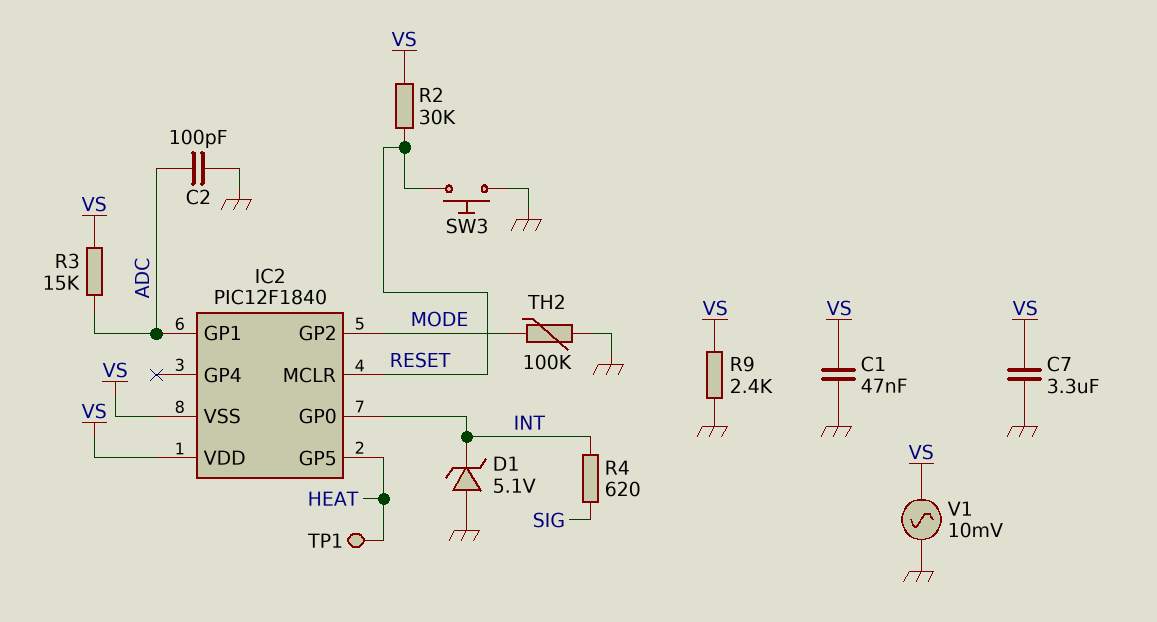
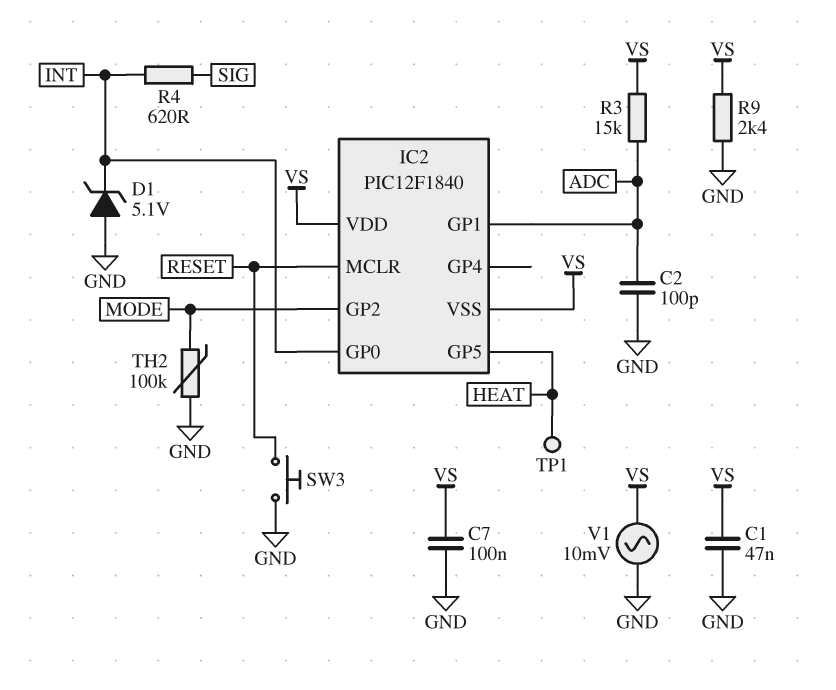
C7: 3.3uF (GND, VS) -> 100nF (GND, VS)
R2: 30k (RESET, VS) -> none

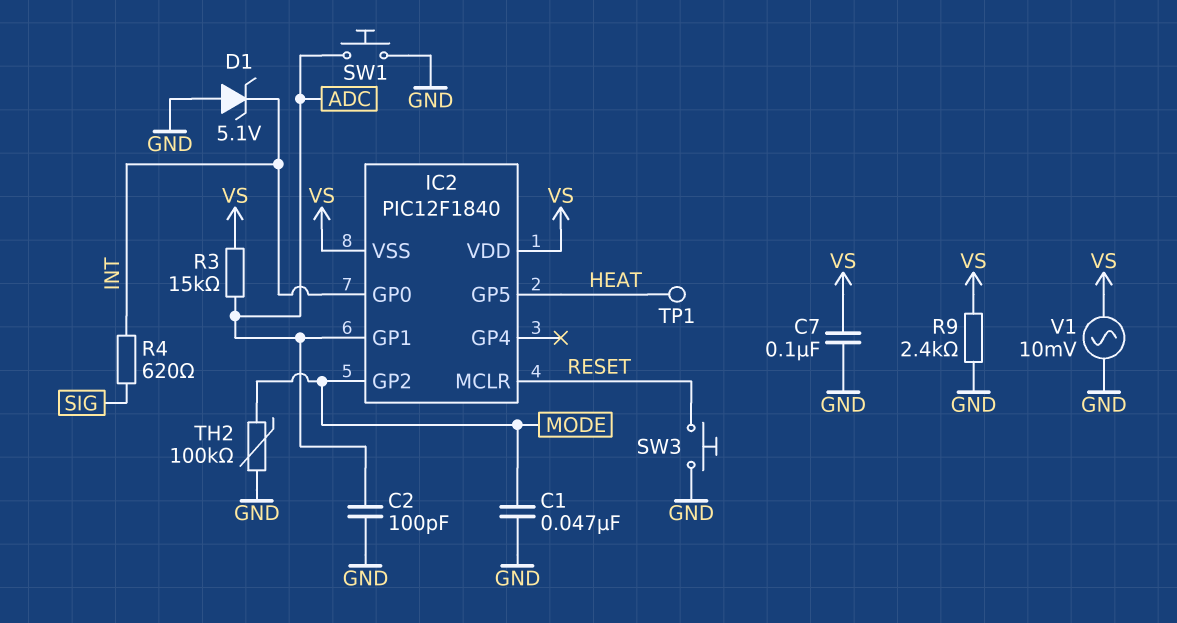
C1: 47nF (GND, VS) -> 47nF (GND, MODE)
SW1: none -> button (ADC, GND)

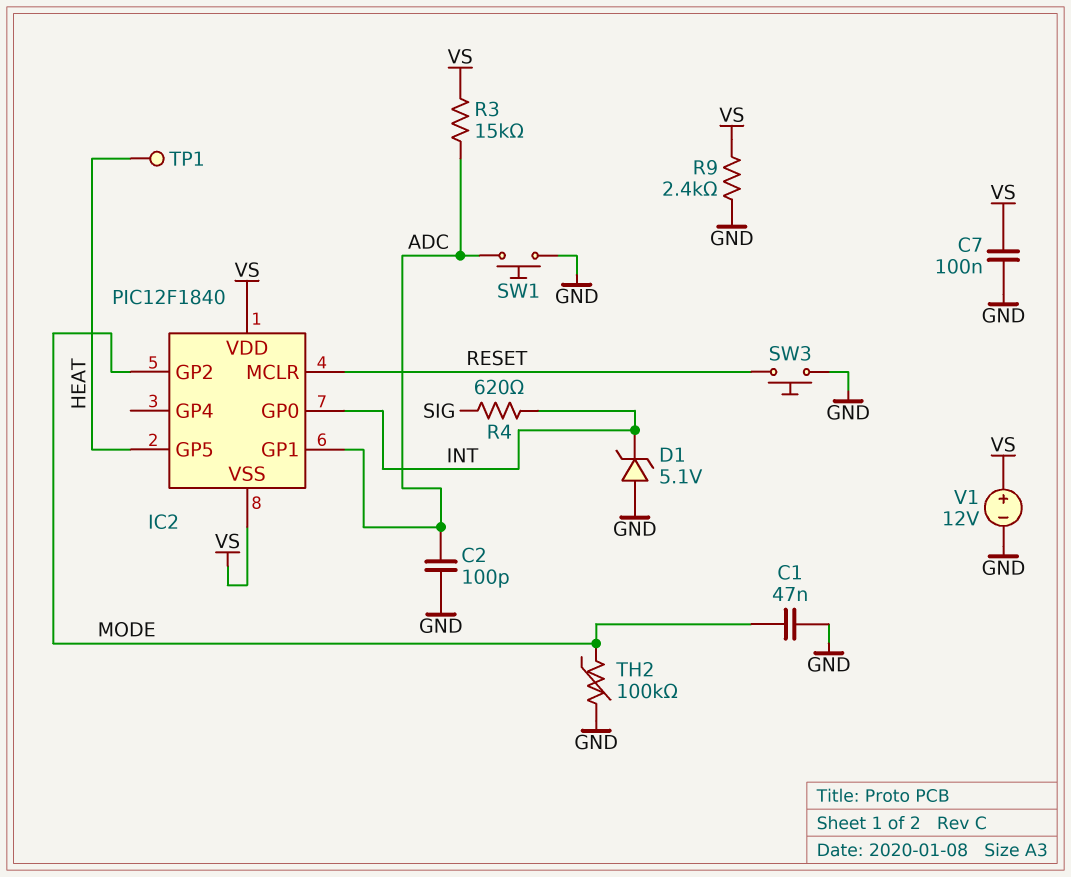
V1: AC 10mV (GND, VS) -> 12V (plus VS, minus GND)

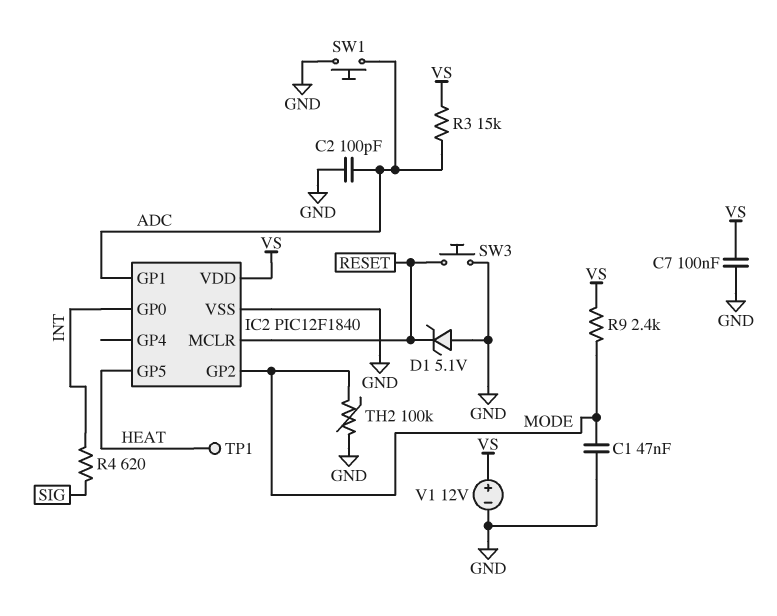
D1: zener 5.1V (A GND, K INT) -> zener 5.1V (A GND, K RESET)
IC2 pin VSS: VS -> GND
R9: 2.4k (GND, VS) -> 2.4k (MODE, VS)

